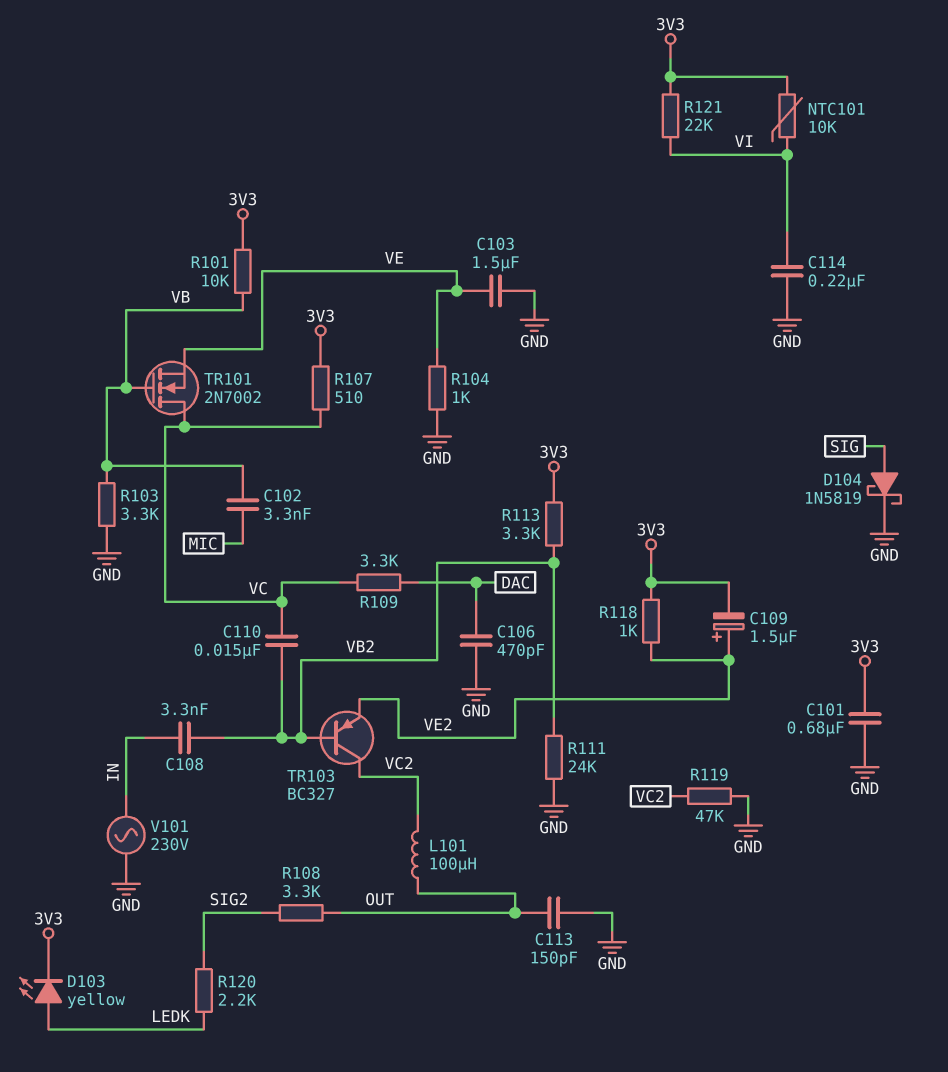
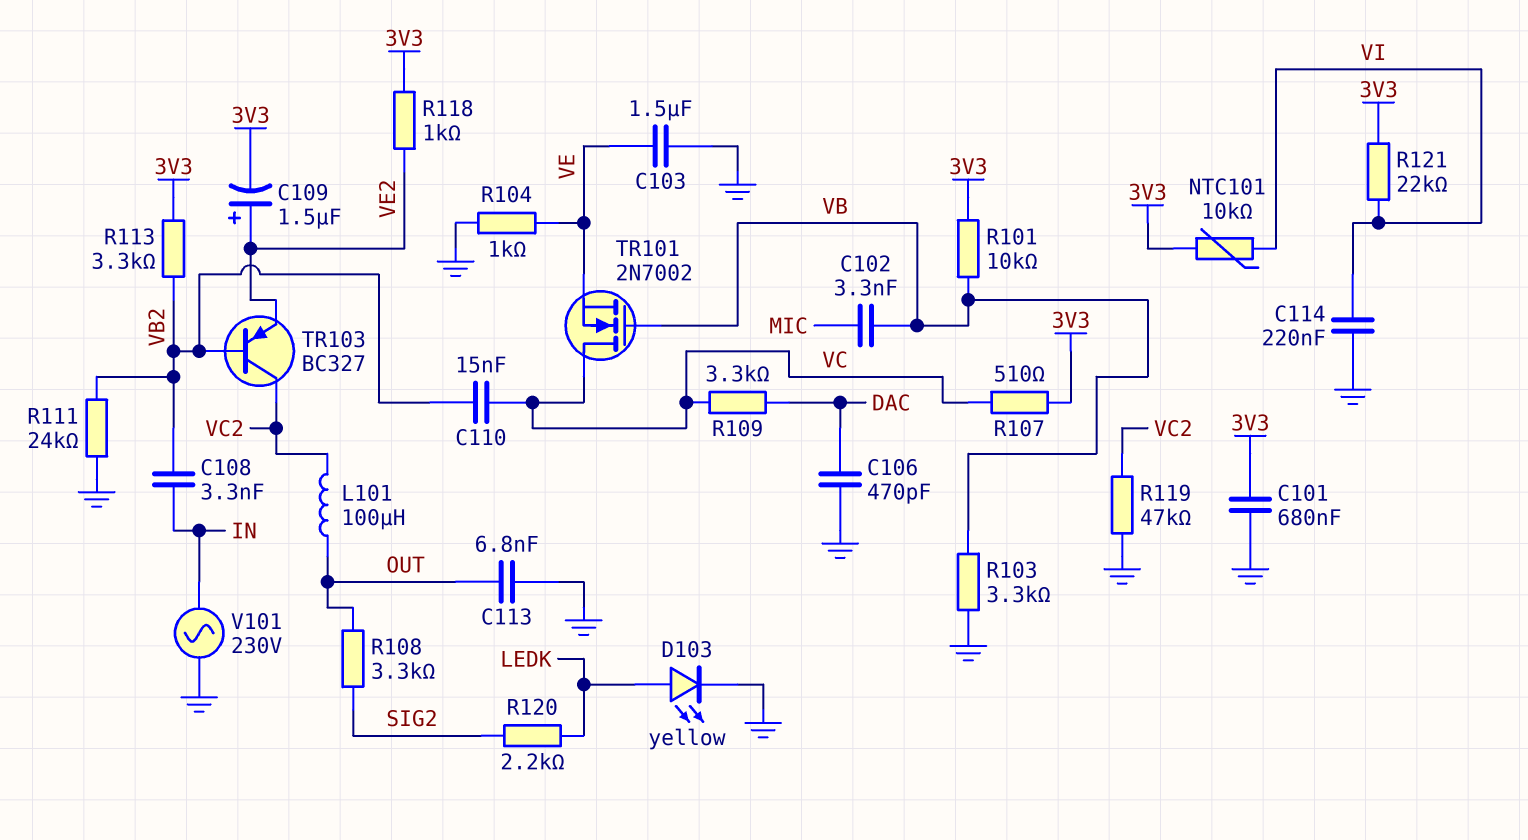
C113: 150pF (GND, OUT) -> 6.8nF (GND, OUT)
D103: LED yellow (A LEDK, K 3V3) -> LED yellow (A LEDK, K GND)
D104: schottky 1N5819 (A SIG, K GND) -> none

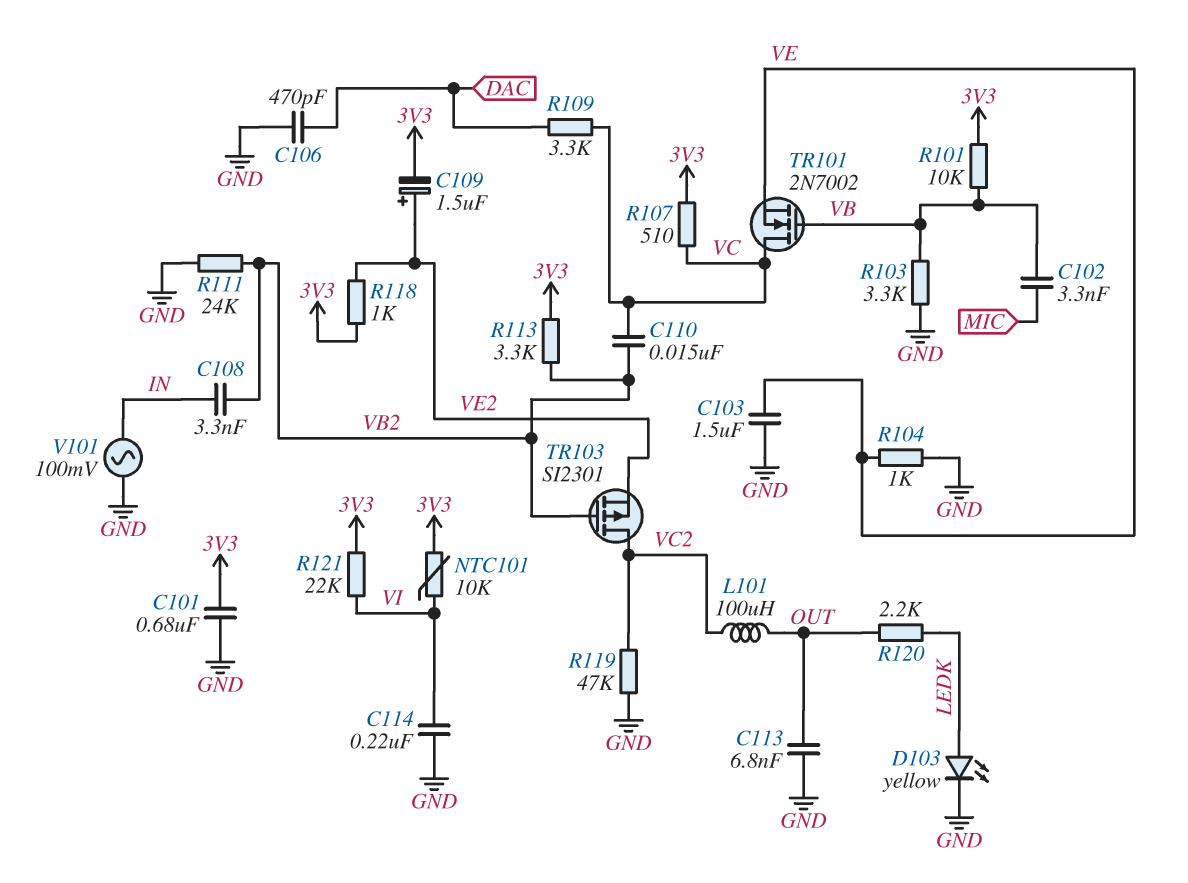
R108: 3.3k (OUT, SIG2) -> none
R120: 2.2k (LEDK, SIG2) -> 2.2k (LEDK, OUT)
TR103: PNP BC327 (B VB2, C VC2, E VE2) -> PMOS SI2301 (G VB2, D VC2, S VE2)
V101: AC 230V (GND, IN) -> AC 100mV (GND, IN)

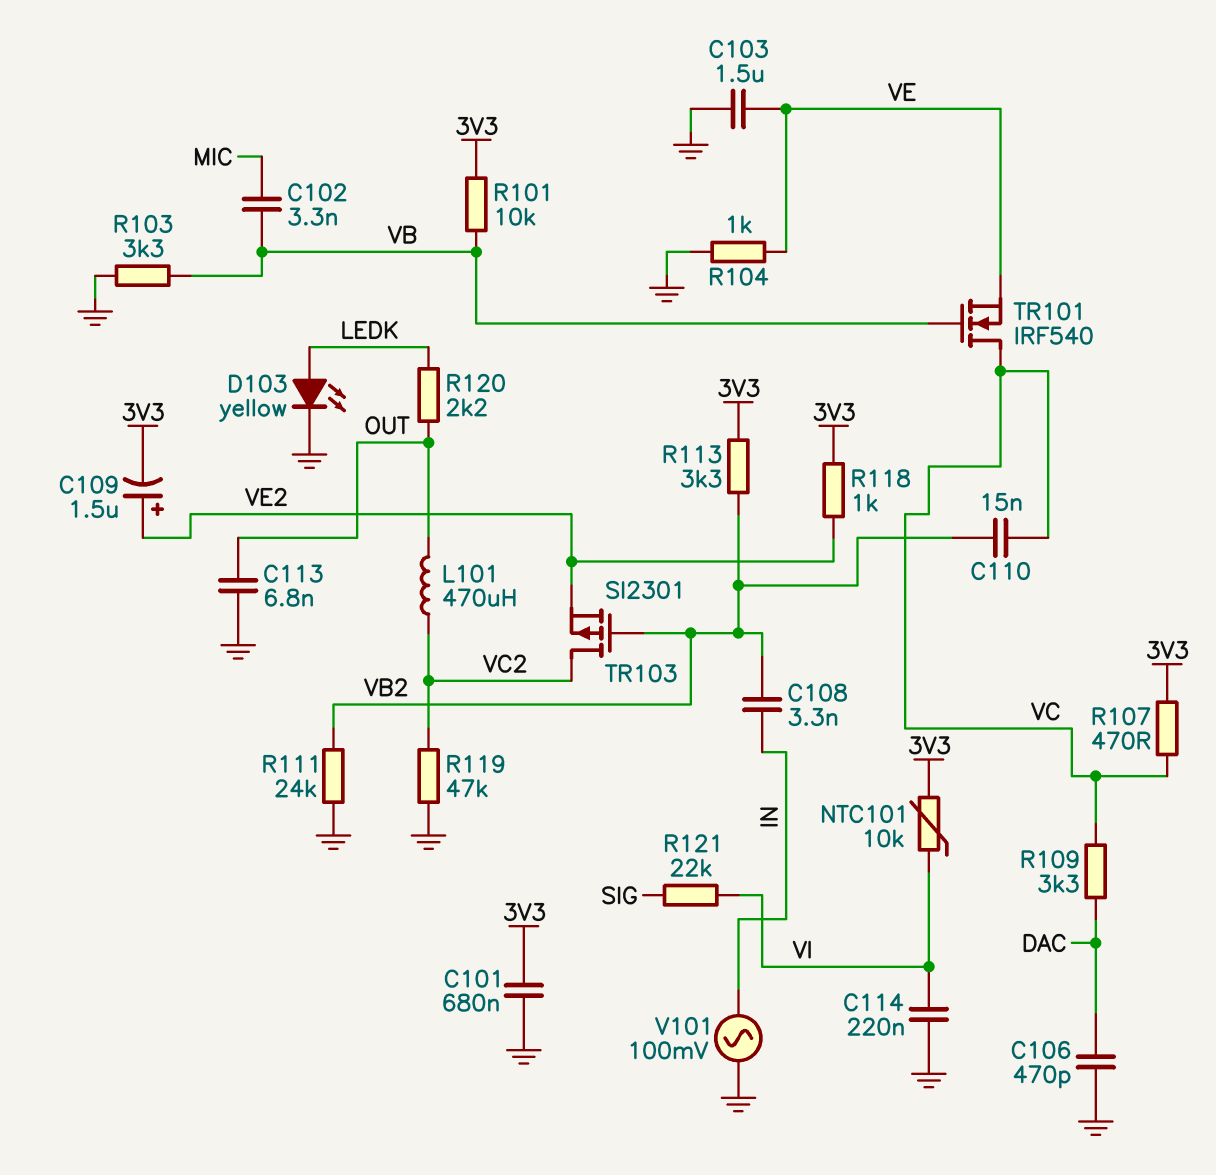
L101: 100uH (OUT, VC2) -> 470uH (OUT, VC2)
R107: 510 (3V3, VC) -> 470 (3V3, VC)
R121: 22k (3V3, VI) -> 22k (SIG, VI)
TR101: NMOS 2N7002 (G VB, D VC, S VE) -> NMOS IRF540 (G VB, D VC, S VE)

